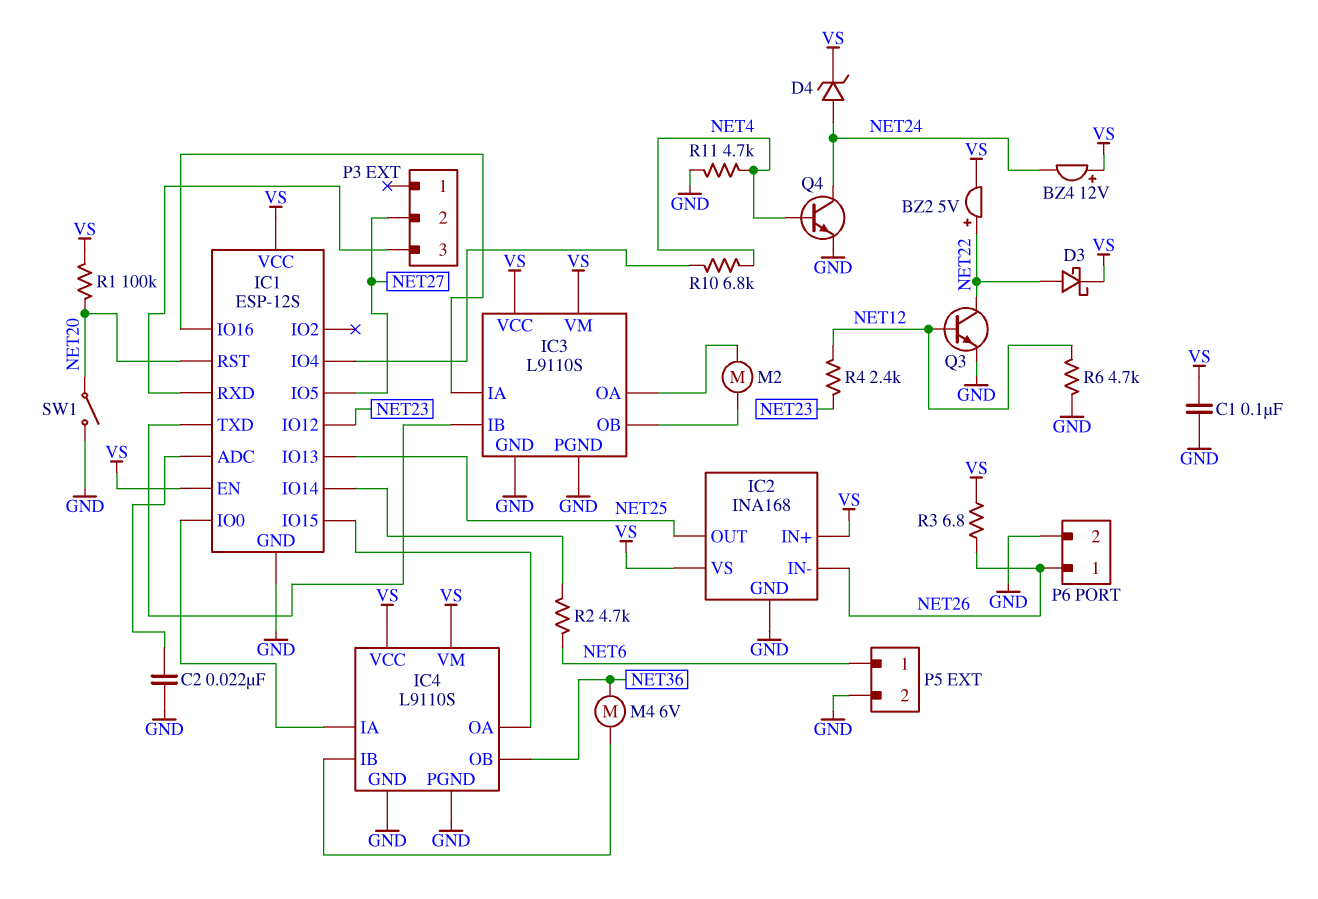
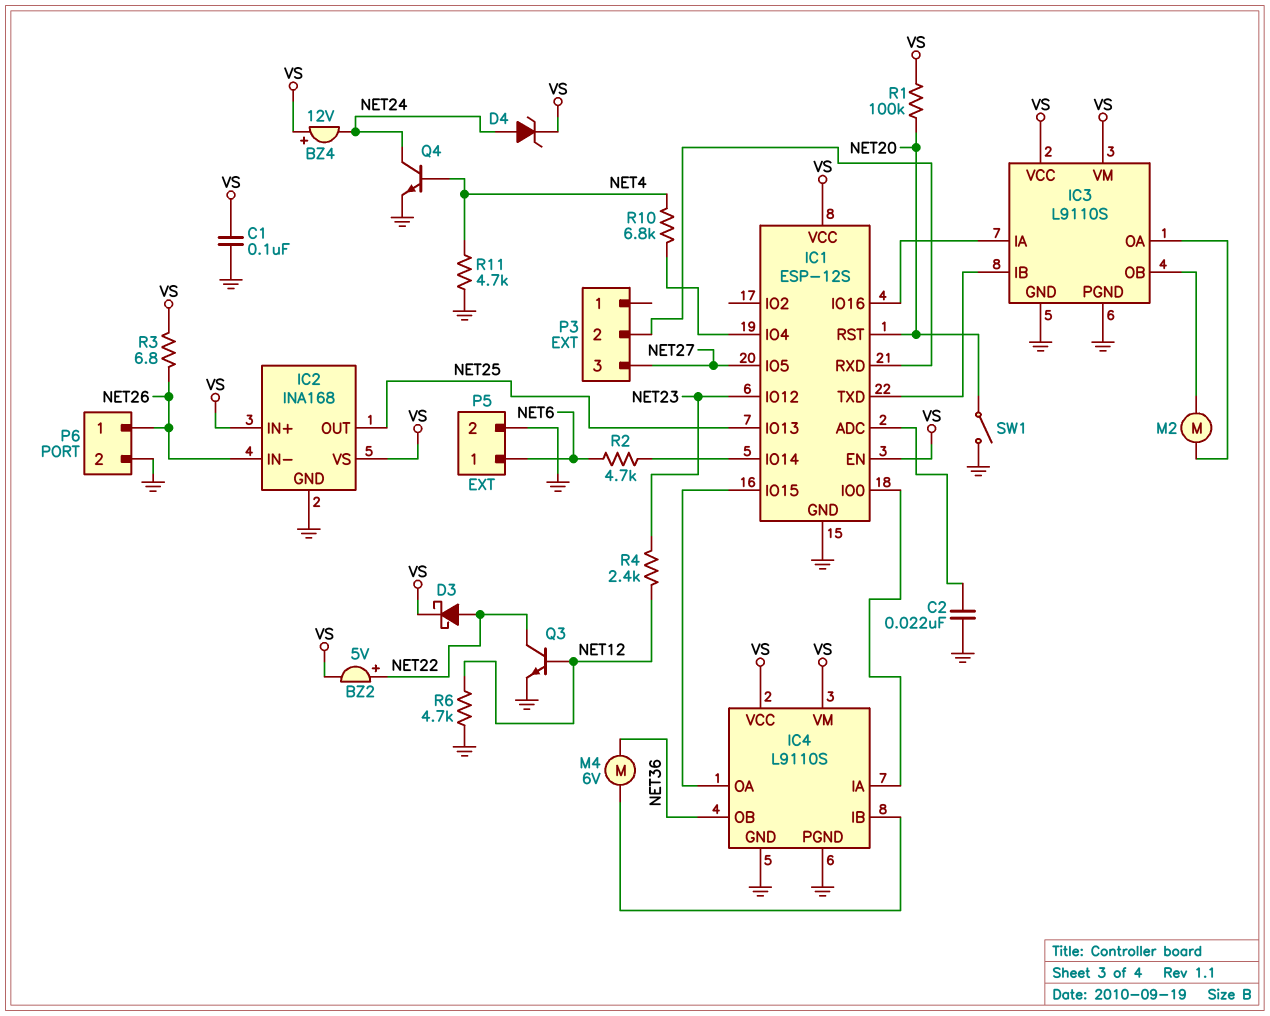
P3 pin 2: NET27 -> IC1/RXD
P3 pin 3: IC1/RXD -> NET27

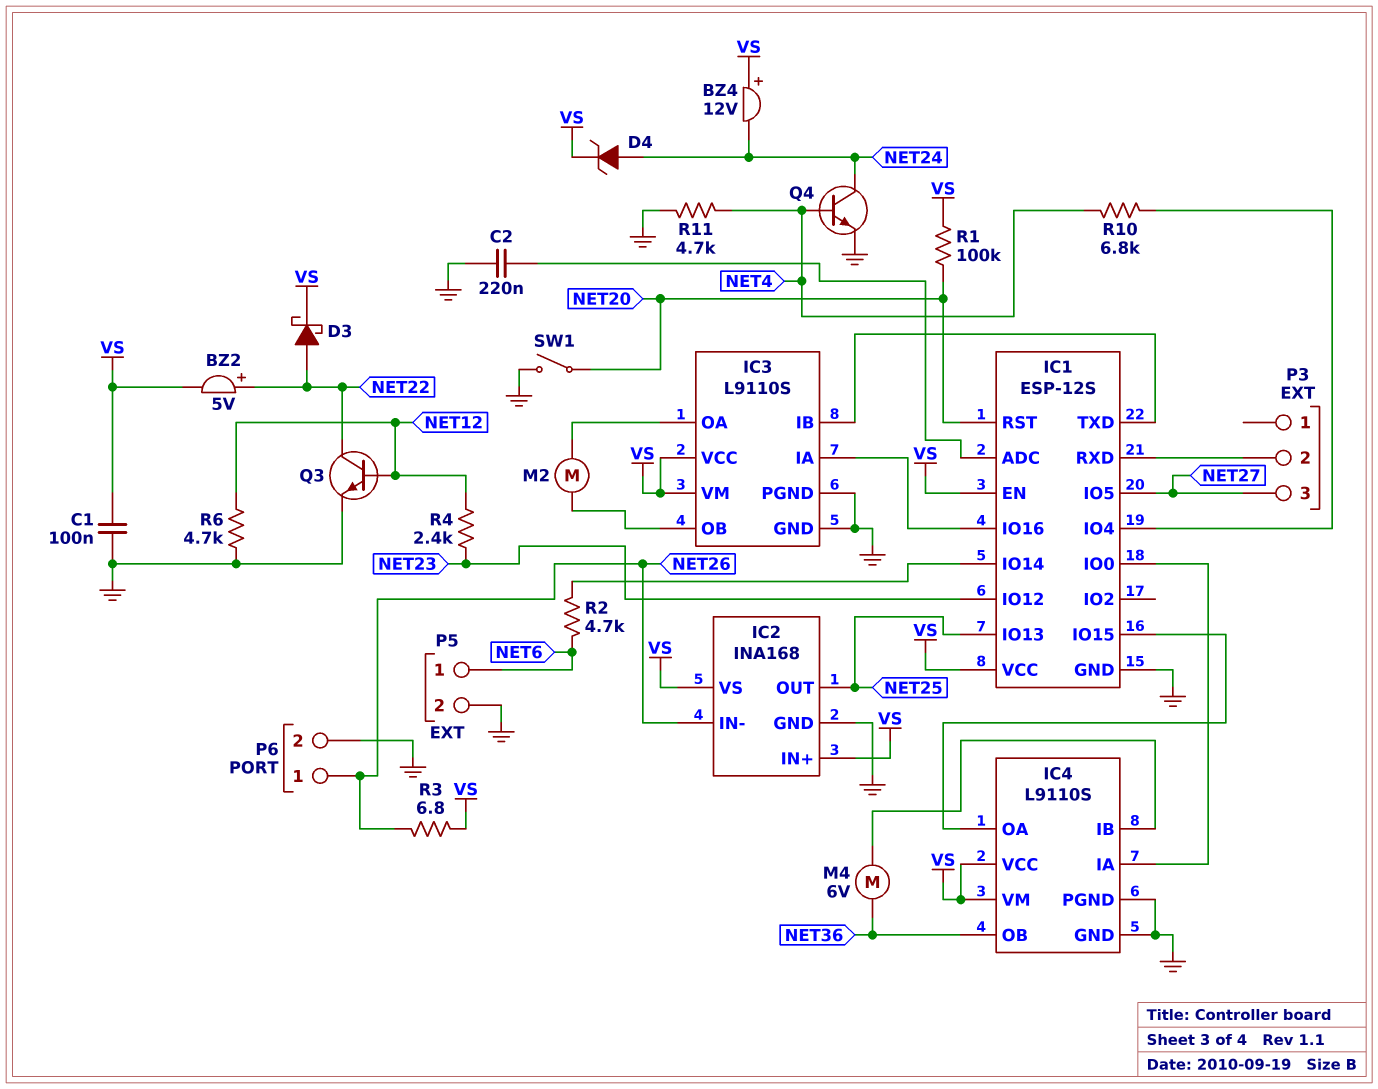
C2: 22nF (GND, IC1/ADC) -> 220nF (GND, IC1/ADC)

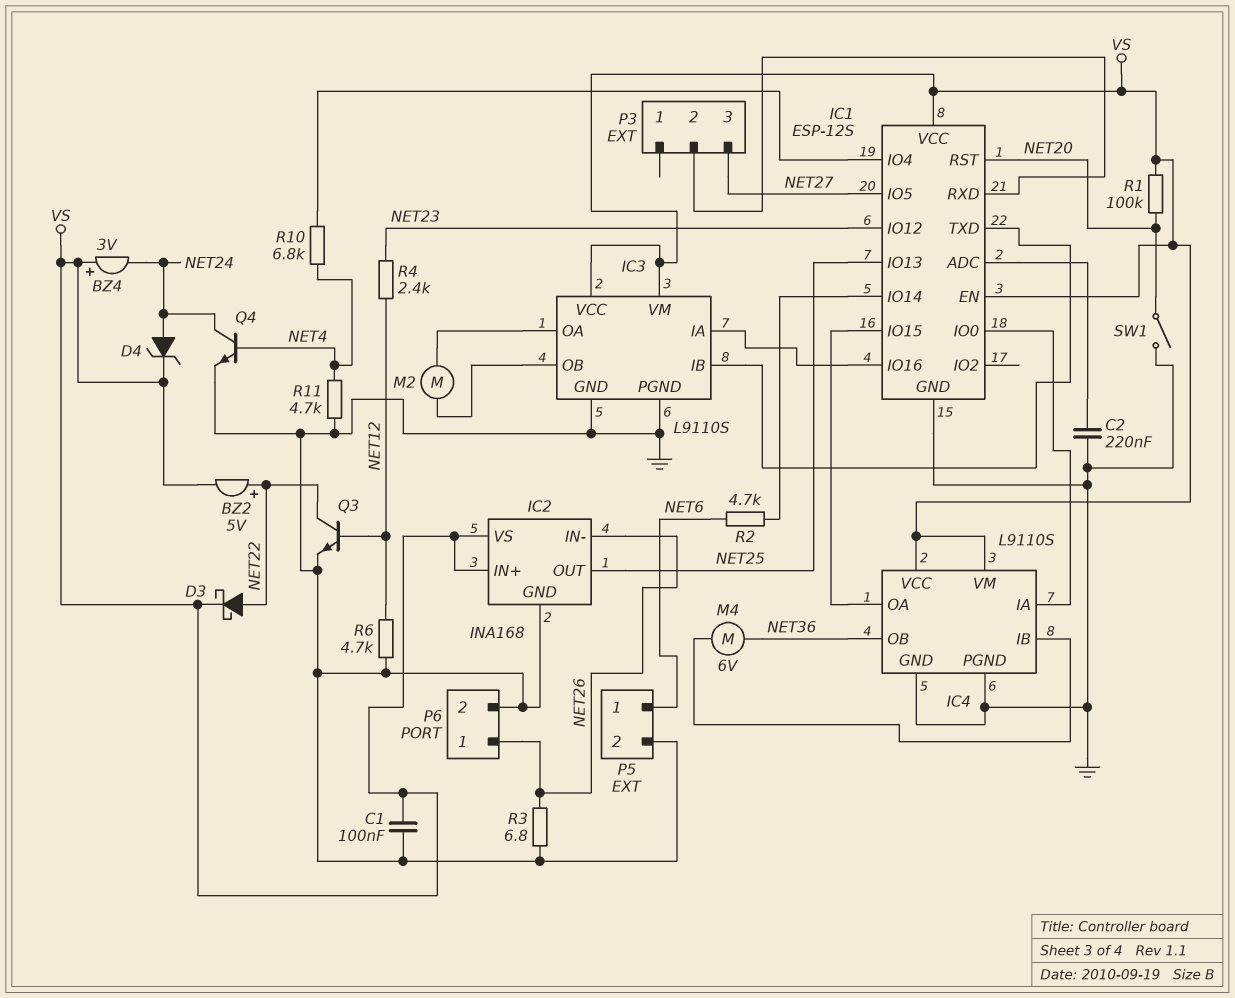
BZ4: buzzer 12V (plus VS, minus NET24) -> buzzer 3V (plus VS, minus NET24)
R3: 6.8 (NET26, VS) -> 6.8 (GND, NET26)

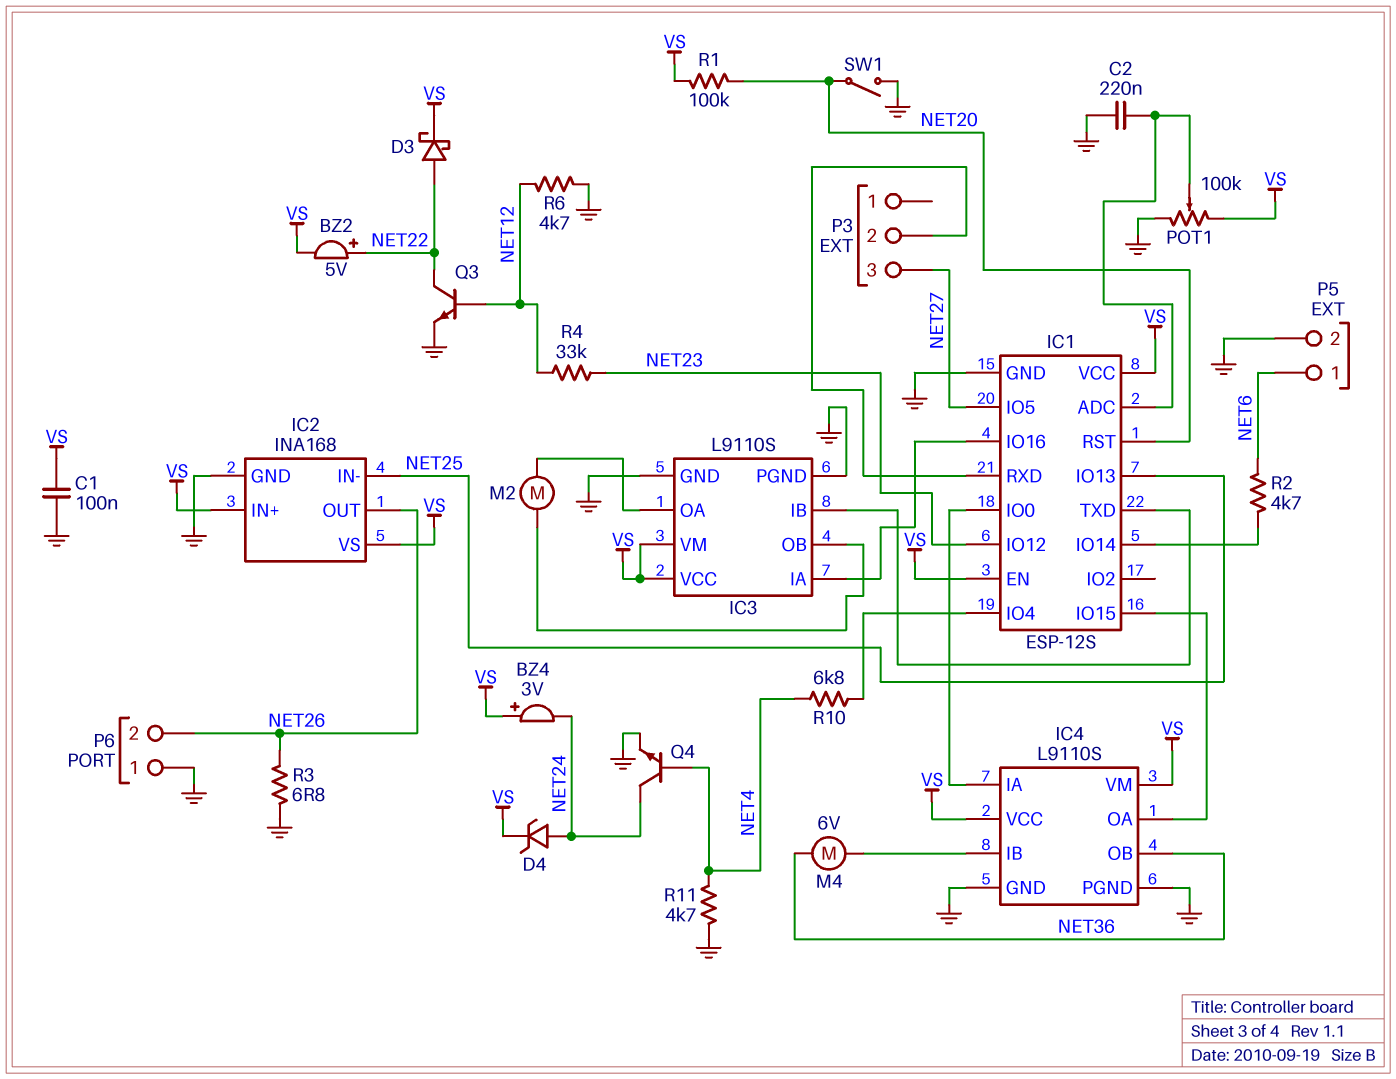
IC2 pin IN-: NET26 -> NET25
IC2 pin OUT: NET25 -> NET26
P6 pin 1: NET26 -> GND
P6 pin 2: GND -> NET26
POT1: none -> 100k (GND, VS, wiper IC1/ADC)
R4: 2.4k (NET12, NET23) -> 33k (NET12, NET23)

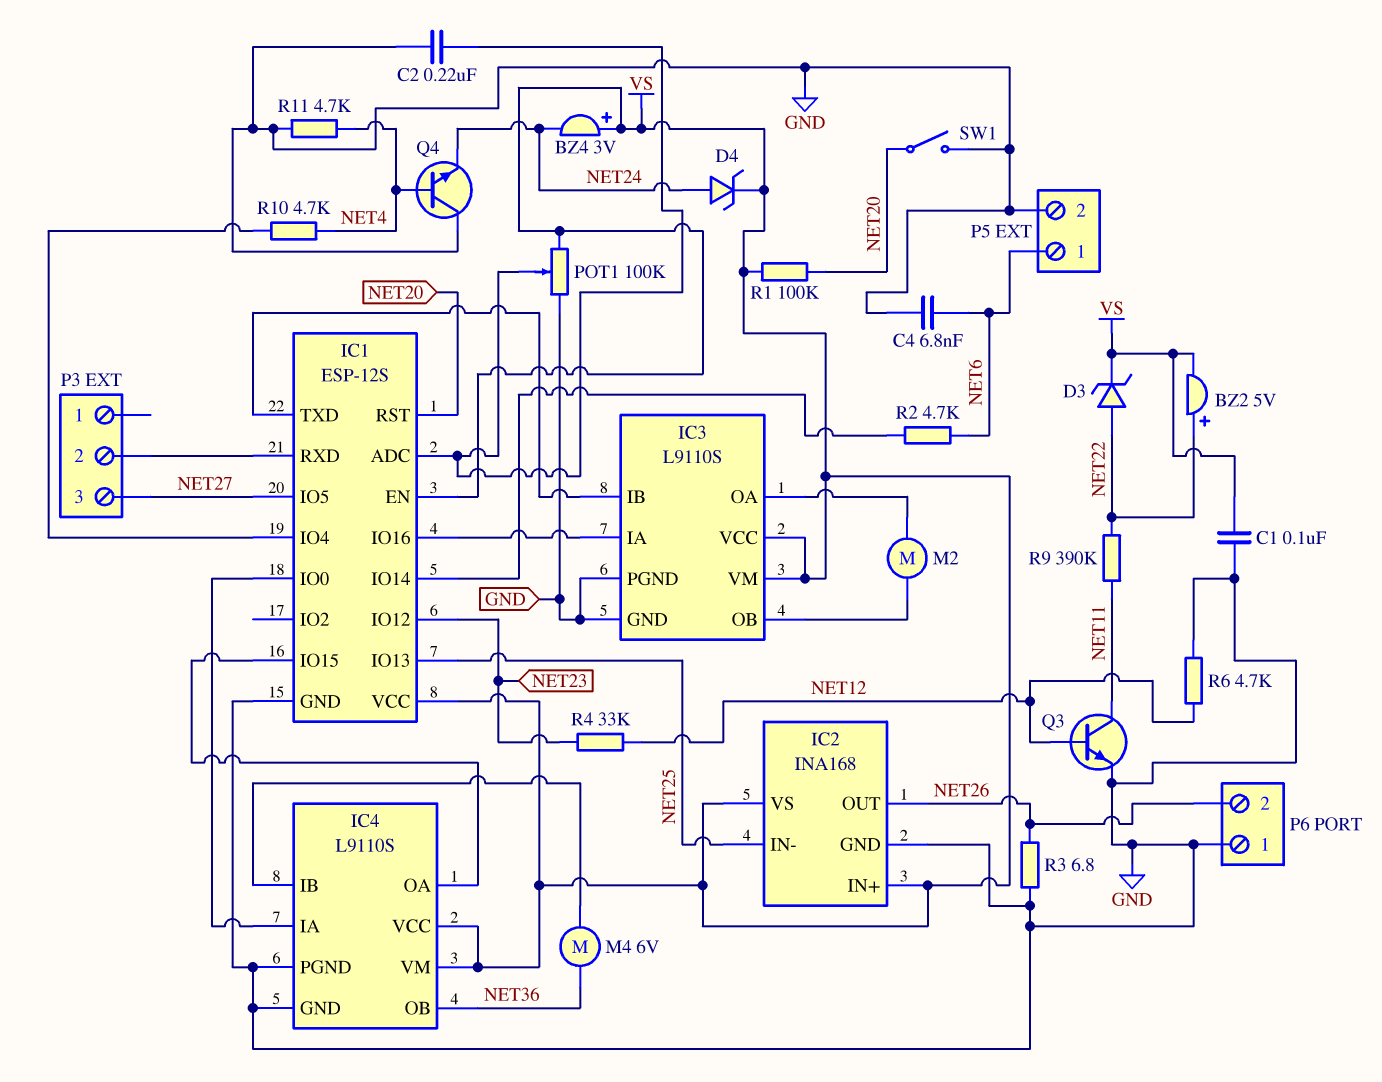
C4: none -> 6.8nF (GND, NET6)
D3: schottky (A NET22, K VS) -> zener (A NET22, K VS)
Q3: NPN (B NET12, C NET22, E GND) -> NPN (B NET12, C NET11, E GND)
Q4: NPN (B NET4, C NET24, E GND) -> NPN (B NET4, C GND, E NET24)
R9: none -> 390k (NET11, NET22)
R10: 6.8k (IC1/IO4, NET4) -> 4.7k (IC1/IO4, NET4)

